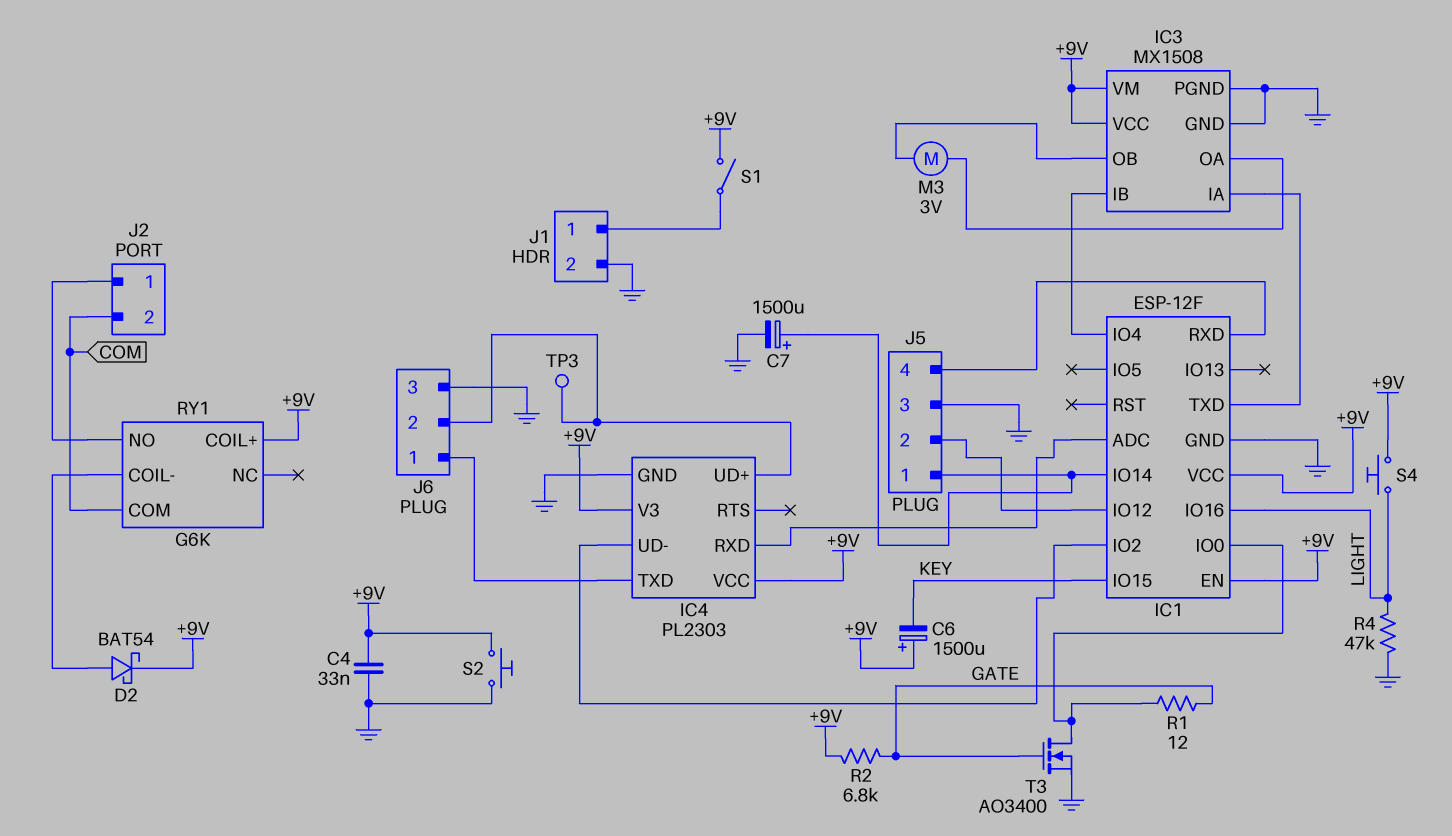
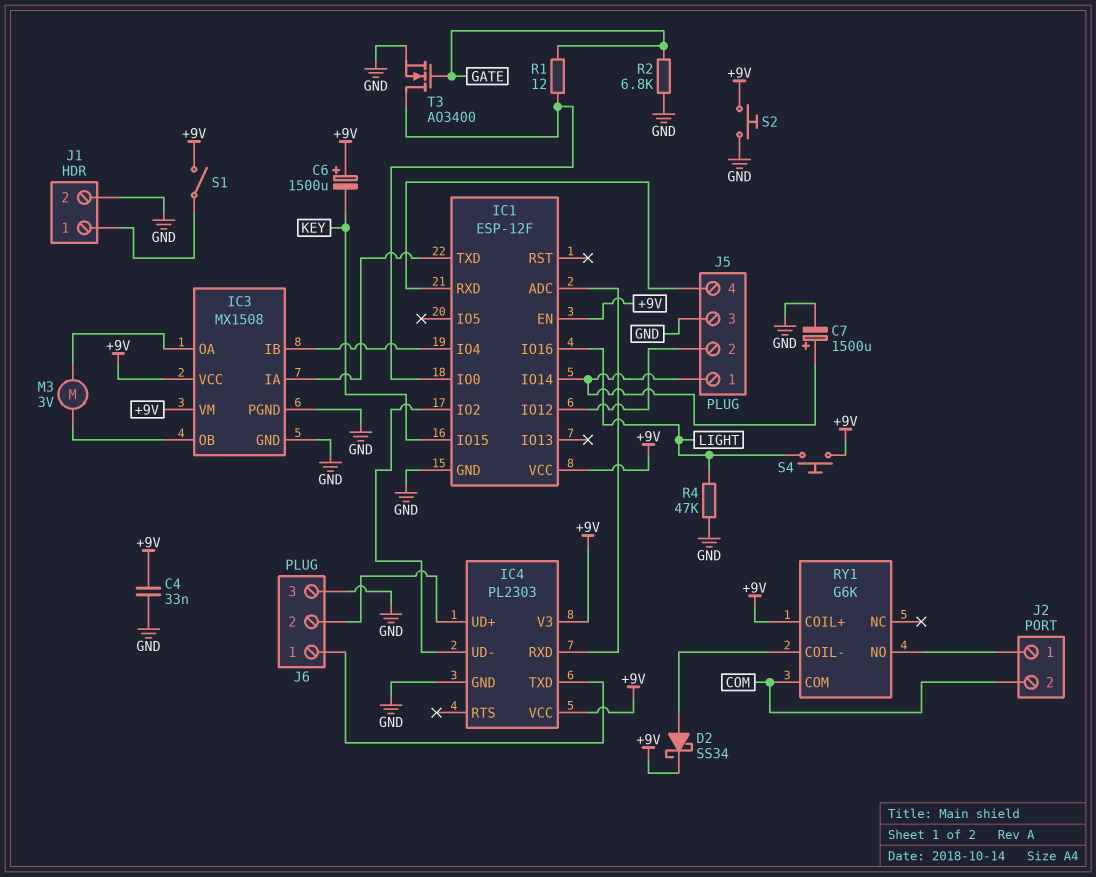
D2: schottky BAT54 (A RY1/COIL-, K +9V) -> schottky SS34 (A RY1/COIL-, K +9V)
R2: 6.8k (+9V, GATE) -> 6.8k (GATE, GND)
TP3: test point (IC4/UD+) -> none

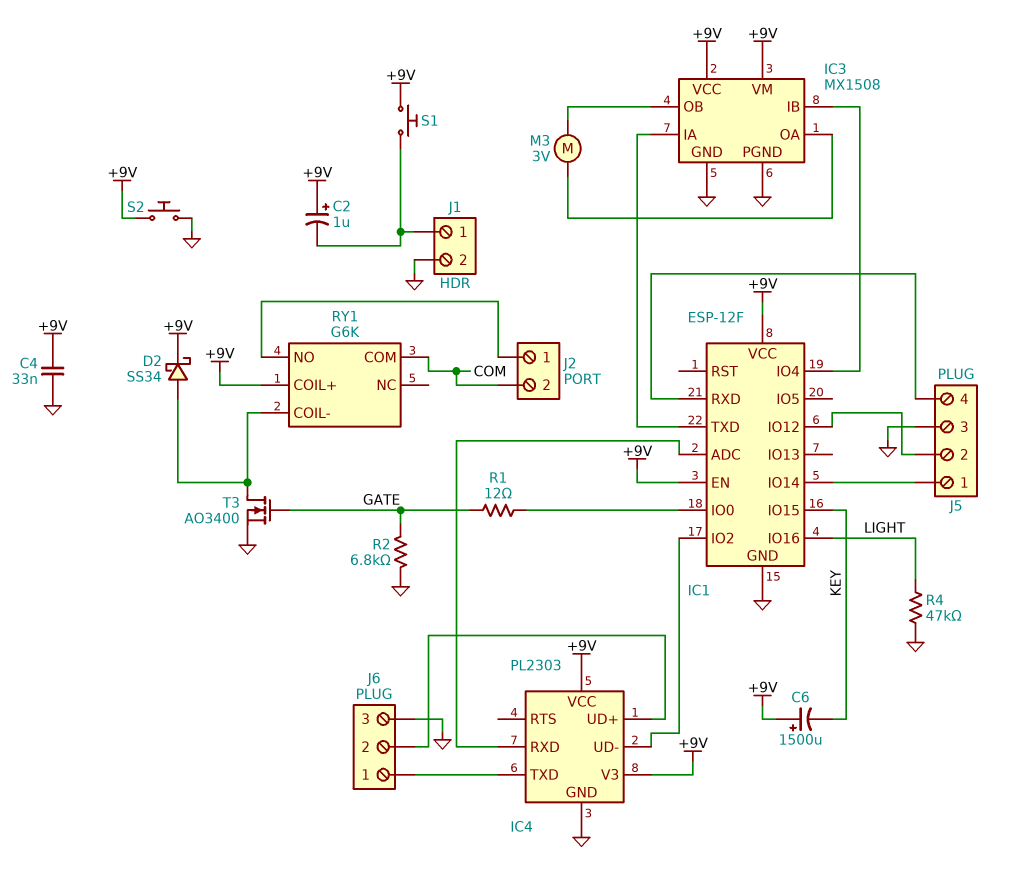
C2: none -> 1uF (plus +9V, minus J1/1)
C7: 1500uF (plus IC1/IO14, minus GND) -> none
S1: switch (+9V, J1/1) -> button (+9V, J1/1)
S4: button (+9V, LIGHT) -> none
T3: NMOS AO3400 (G GATE, D IC1/IO0, S GND) -> NMOS AO3400 (G GATE, D RY1/COIL-, S GND)

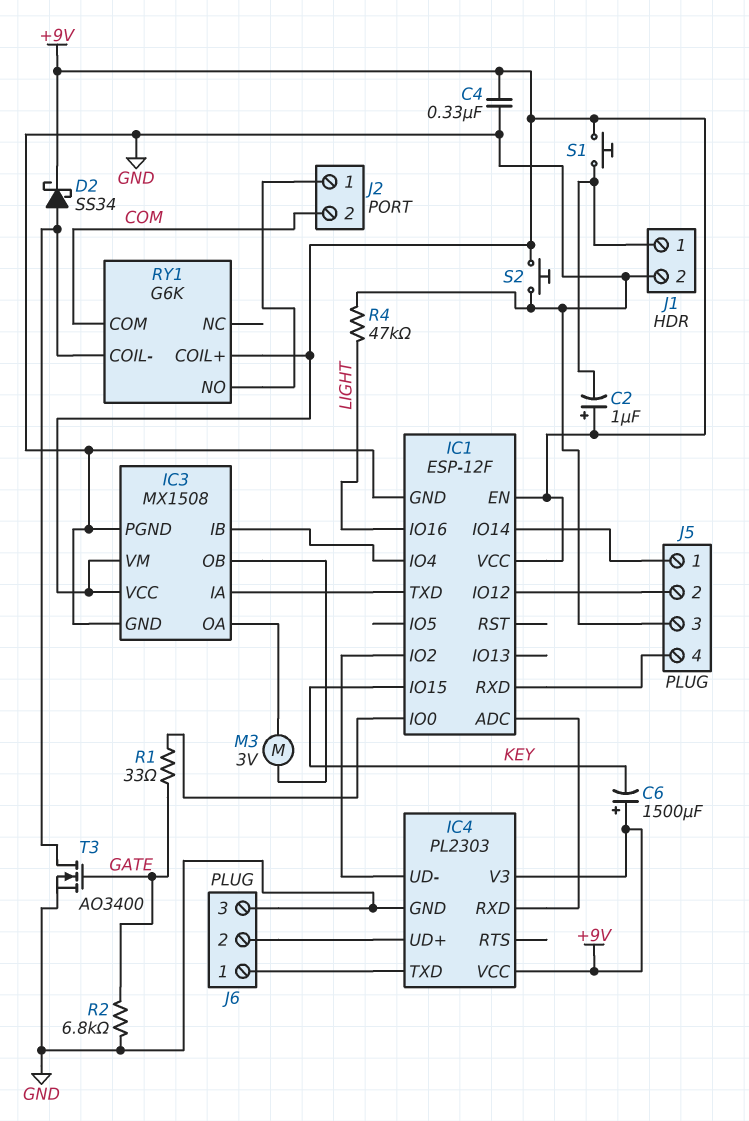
C4: 33nF (+9V, GND) -> 330nF (+9V, GND)
R1: 12 (GATE, IC1/IO0) -> 33 (GATE, IC1/IO0)

